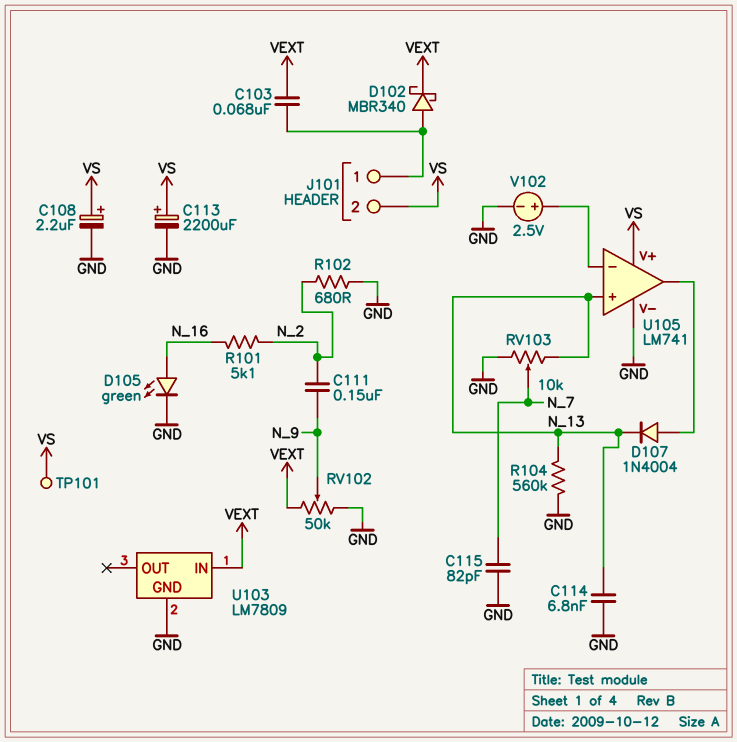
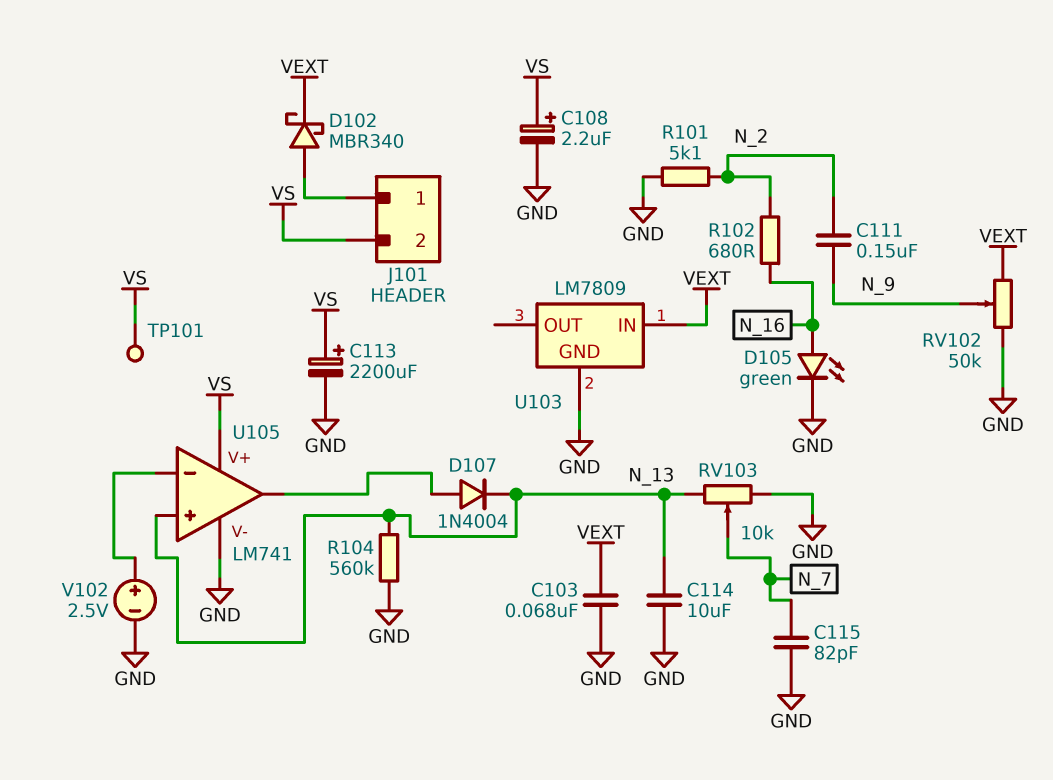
C103: 68nF (J101/1, VEXT) -> 68nF (GND, VEXT)
C114: 6.8nF (GND, N_13) -> 10uF (GND, N_13)
R101: 5.1k (N_2, N_16) -> 5.1k (GND, N_2)
R102: 680 (GND, N_2) -> 680 (N_2, N_16)

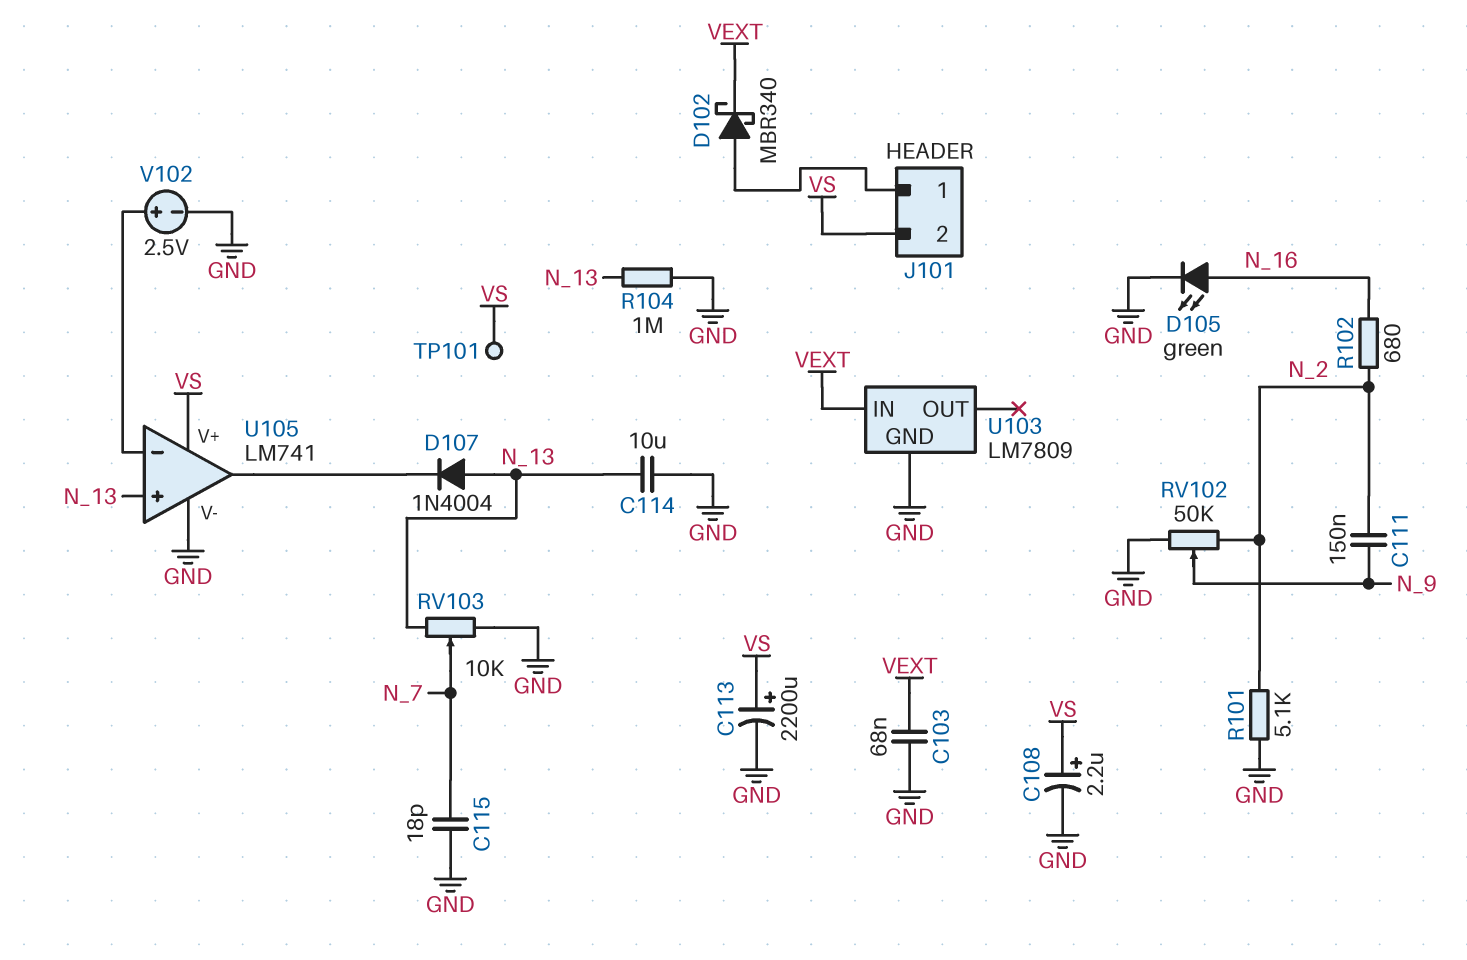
C115: 82pF (GND, N_7) -> 18pF (GND, N_7)
D107: diode 1N4004 (A U105/out, K N_13) -> diode 1N4004 (A N_13, K U105/out)
R104: 560k (GND, N_13) -> 1M (GND, N_13)
RV102: 50k (GND, VEXT, wiper N_9) -> 50k (GND, N_2, wiper N_9)

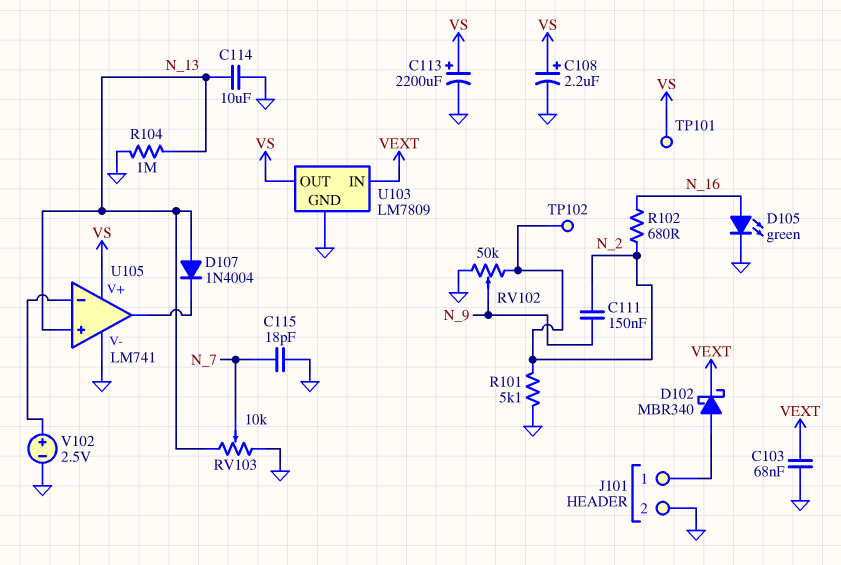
J101 pin 2: VS -> GND
TP102: none -> test point (N_2)
U103 pin OUT: none -> VS

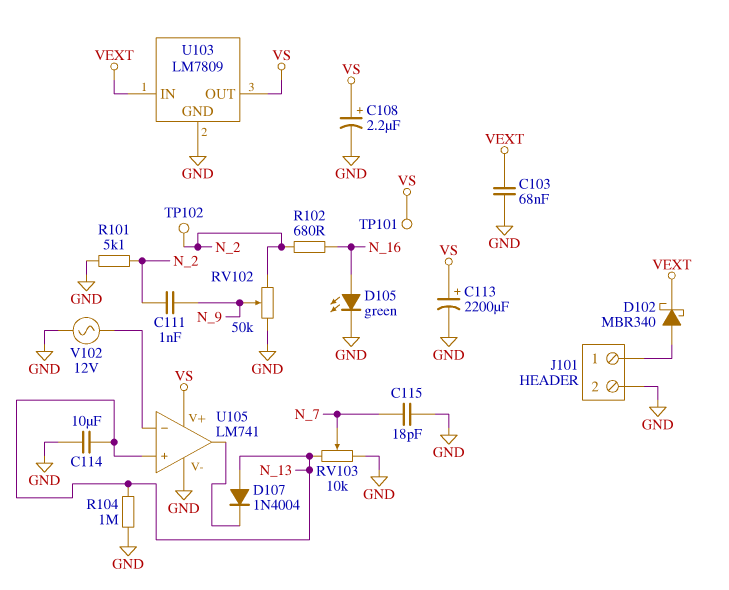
C111: 150nF (N_2, N_9) -> 1nF (N_2, N_9)
V102: 2.5V (plus U105/in-, minus GND) -> AC 12V (GND, U105/in-)

